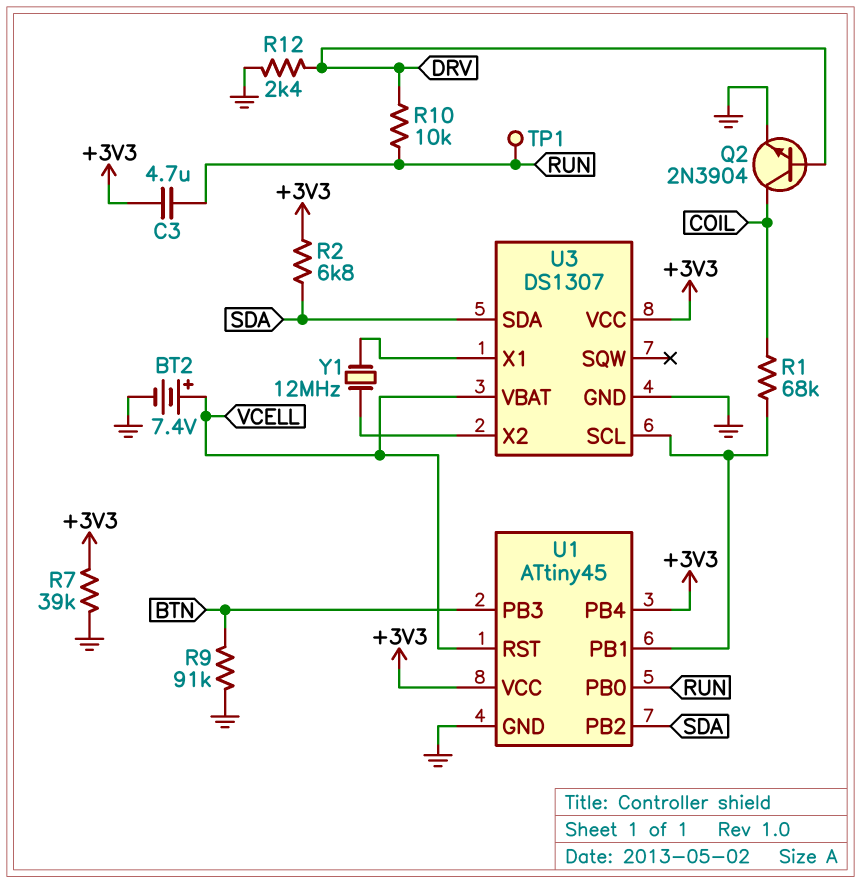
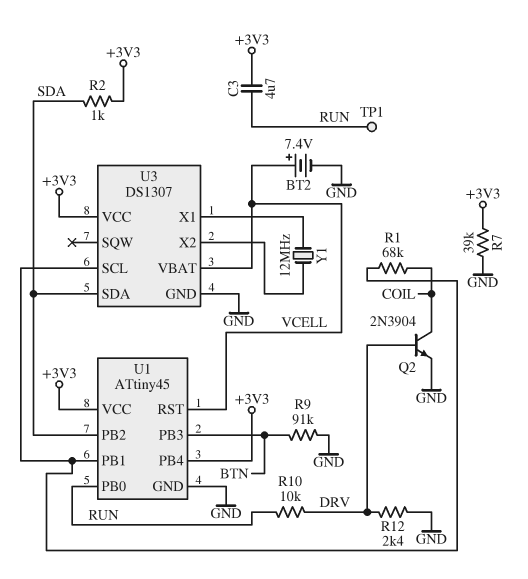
R2: 6.8k (+3V3, SDA) -> 1k (+3V3, SDA)

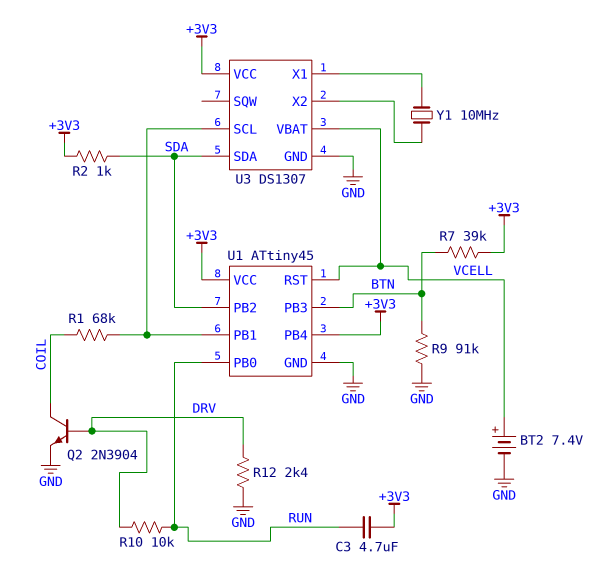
R7: 39k (+3V3, GND) -> 39k (+3V3, BTN)
TP1: test point (RUN) -> none
Y1: 12MHz (U3/X1, U3/X2) -> 10MHz (U3/X1, U3/X2)

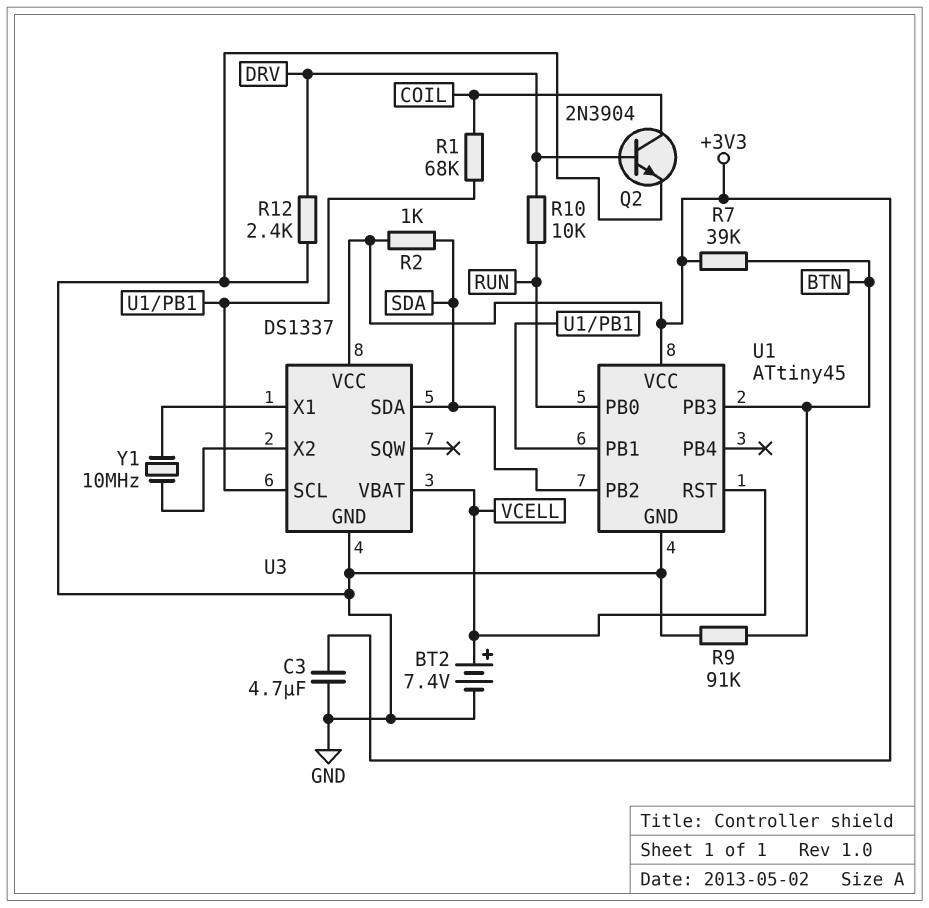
C3: 4.7uF (+3V3, RUN) -> 4.7uF (+3V3, GND)
U1 pin PB4: +3V3 -> none
U3: DS1307 -> DS1337

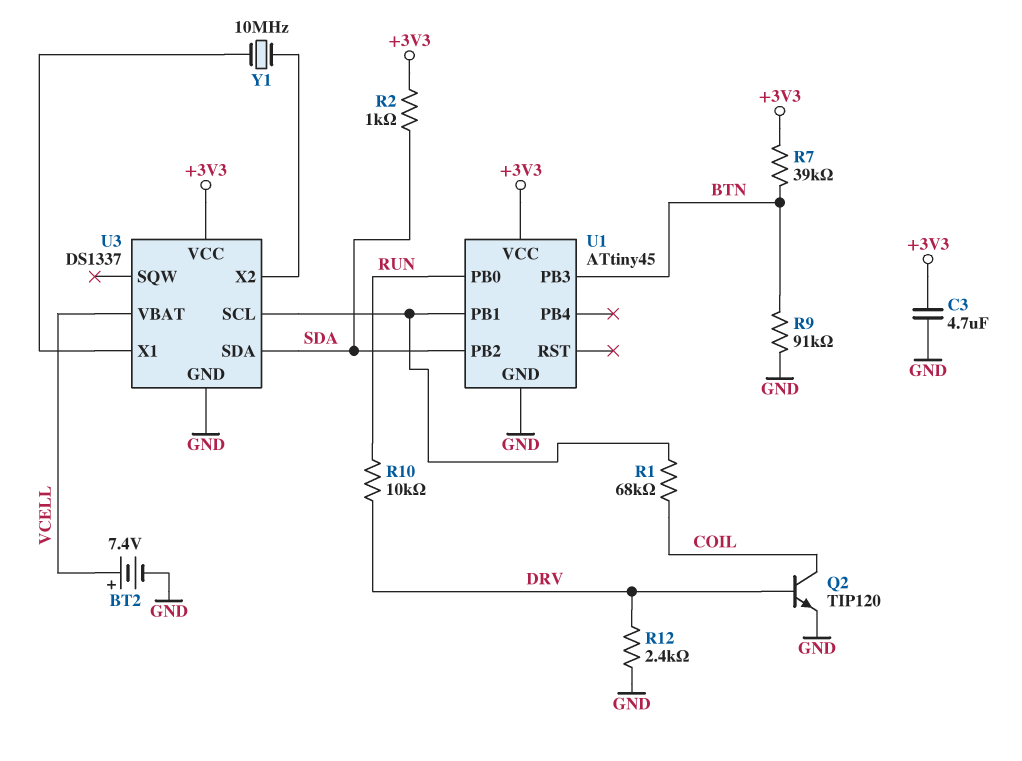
Q2: NPN 2N3904 (B DRV, C COIL, E GND) -> NPN TIP120 (B DRV, C COIL, E GND)
U1 pin RST: VCELL -> none

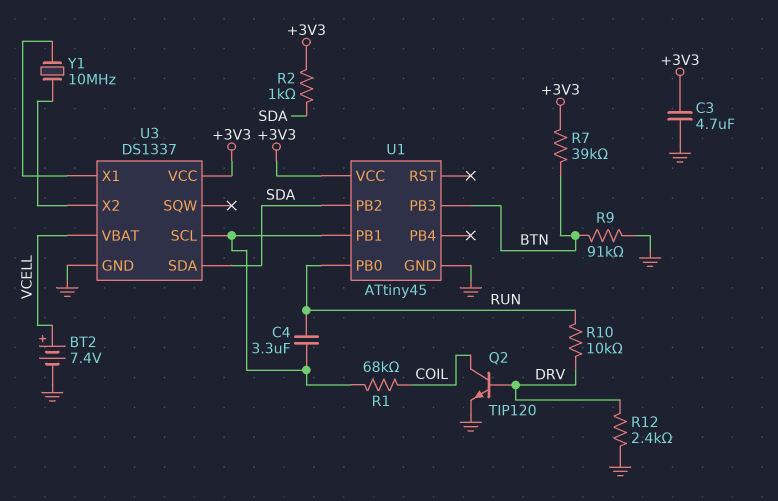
C4: none -> 3.3uF (RUN, U1/PB1)

